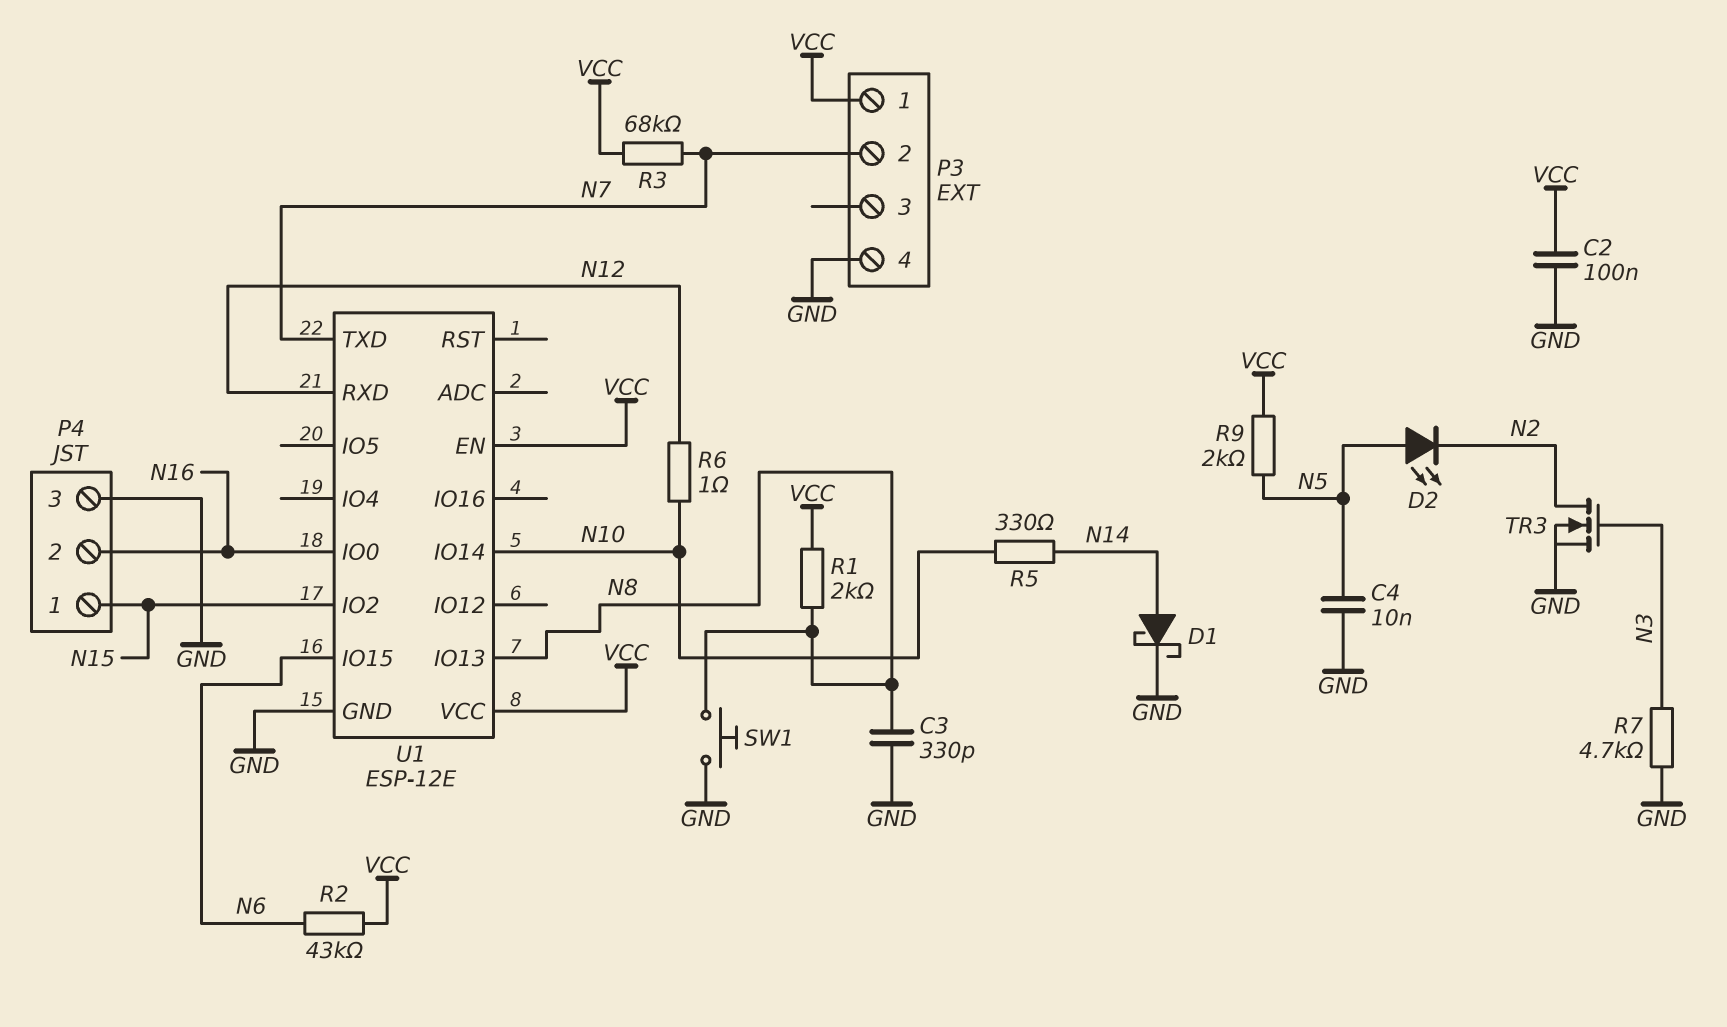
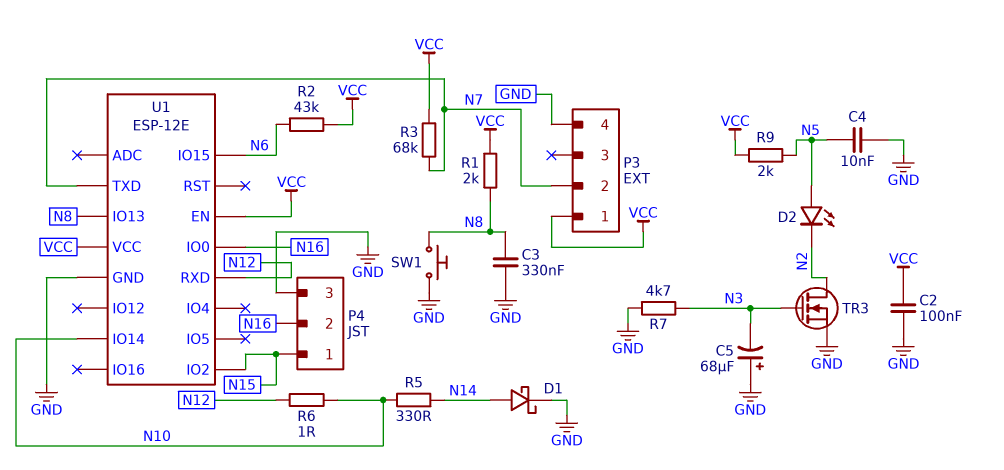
C3: 330pF (GND, N8) -> 330nF (GND, N8)
C5: none -> 68uF (plus GND, minus N3)

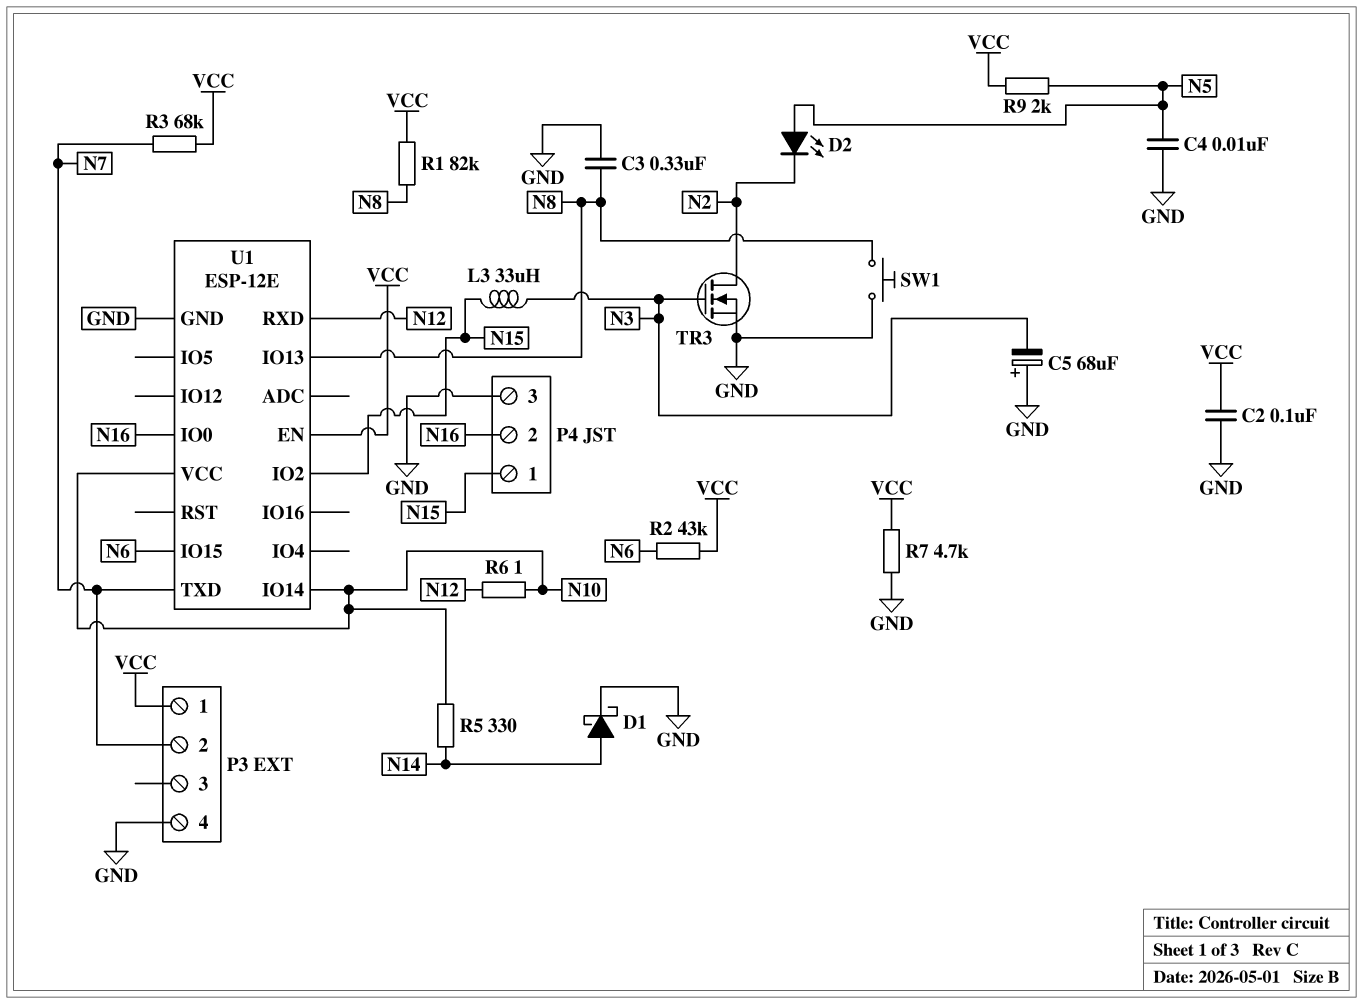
L3: none -> 33uH (N3, N15)
R1: 2k (N8, VCC) -> 82k (N8, VCC)
R7: 4.7k (GND, N3) -> 4.7k (GND, VCC)
U1 pin VCC: VCC -> N10

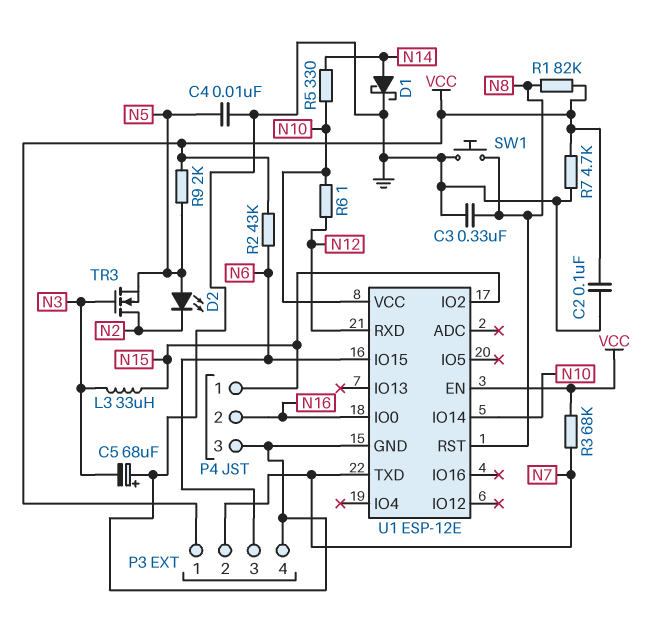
P3 pin 3: none -> N6
TR3: NMOS (G N3, D N2, S GND) -> NMOS (G N3, D N2, S N5)
U1 pin IO13: N8 -> none
U1 pin RST: none -> N8

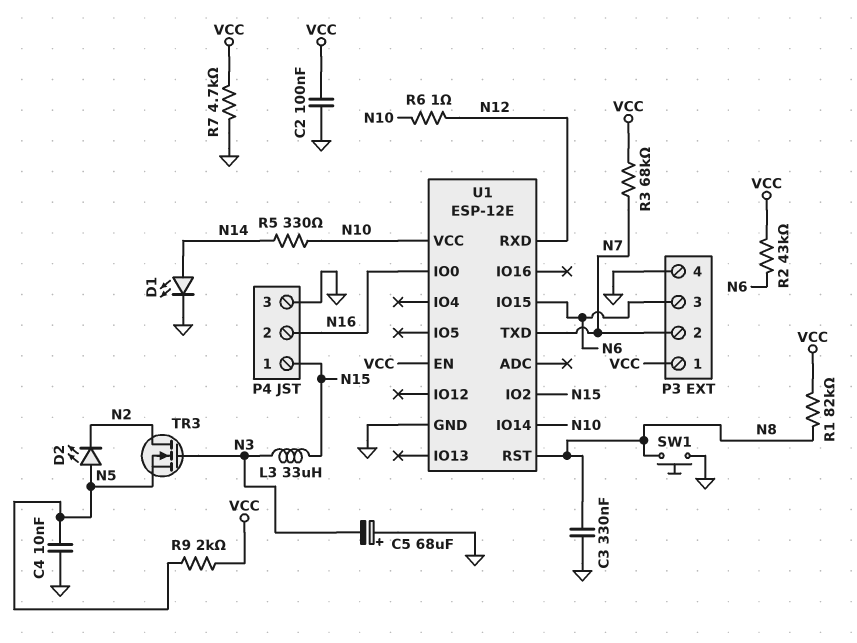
D1: schottky (A N14, K GND) -> LED (A N14, K GND)

